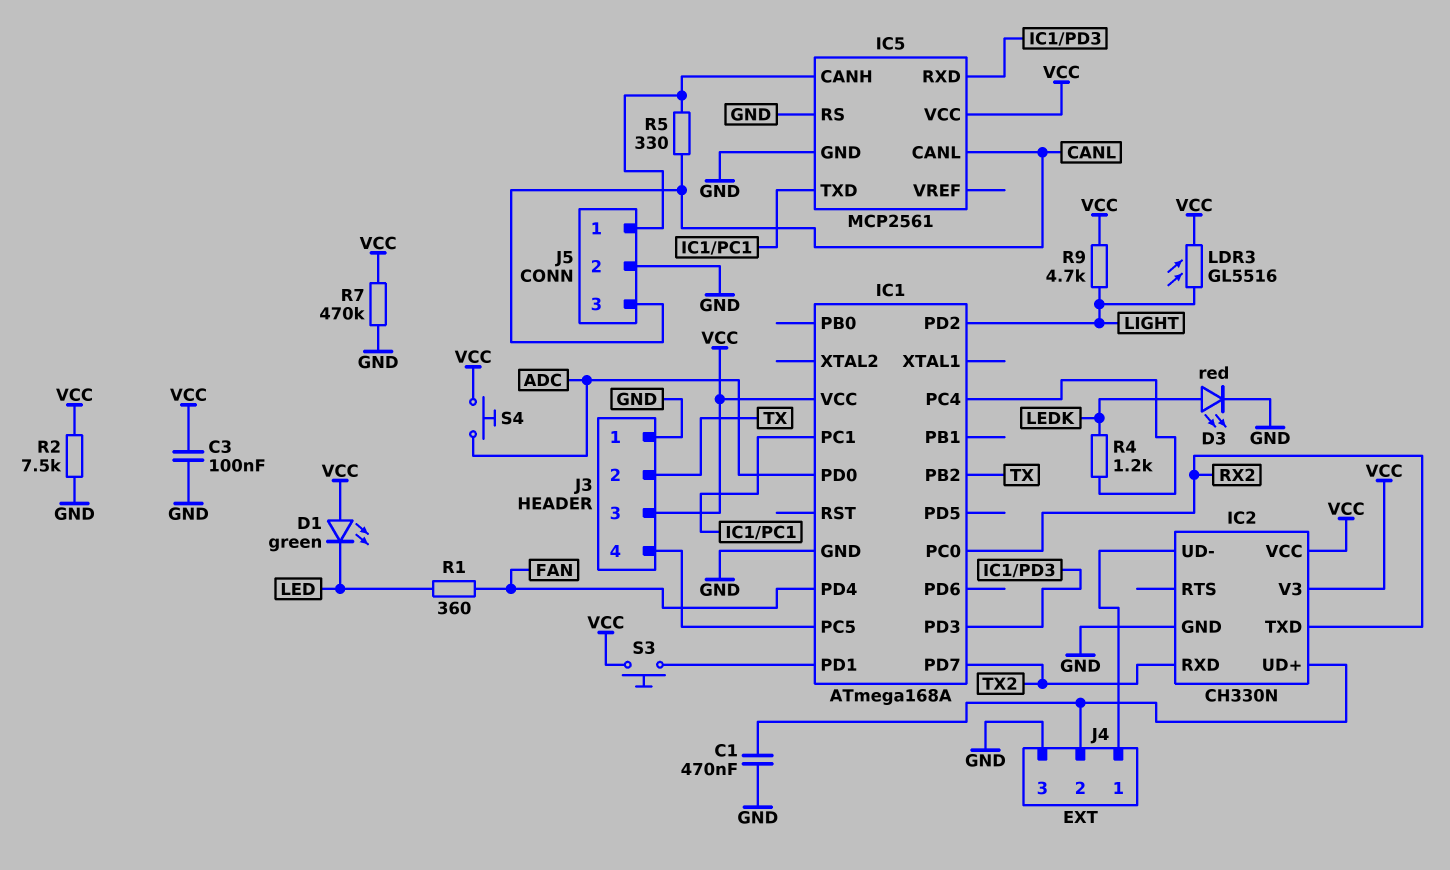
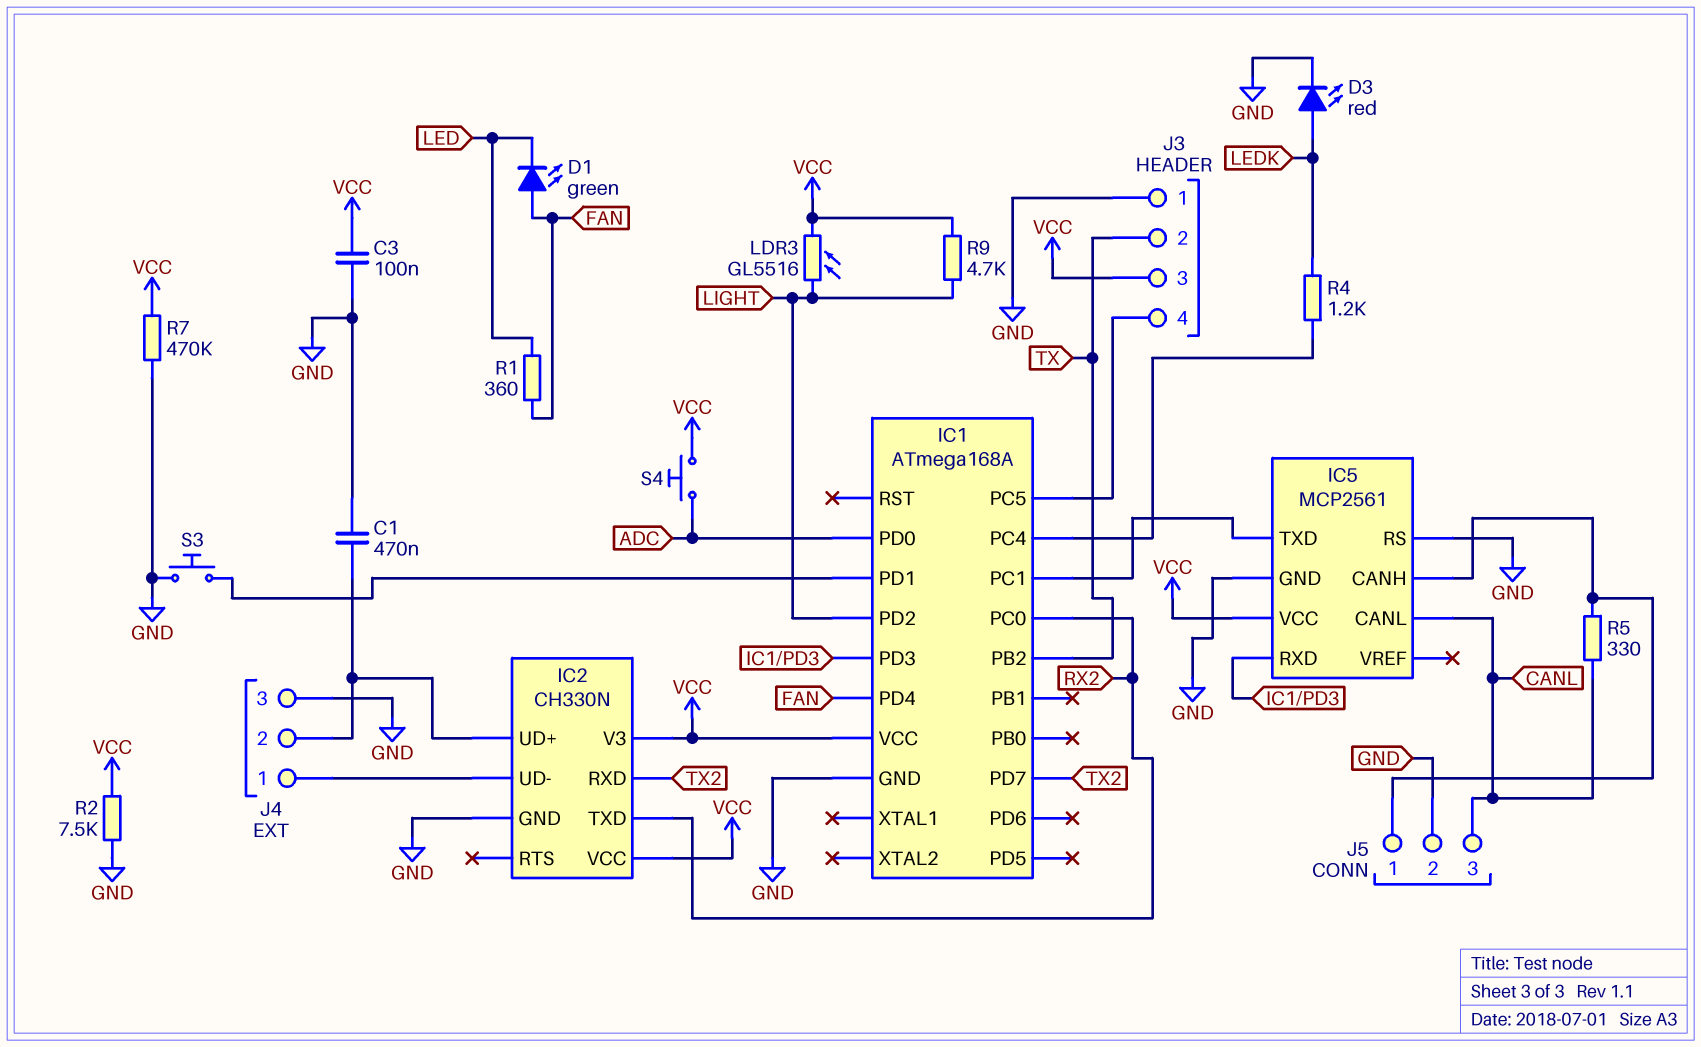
D1: LED green (A VCC, K LED) -> LED green (A FAN, K LED)
S3: button (IC1/PD1, VCC) -> button (GND, IC1/PD1)

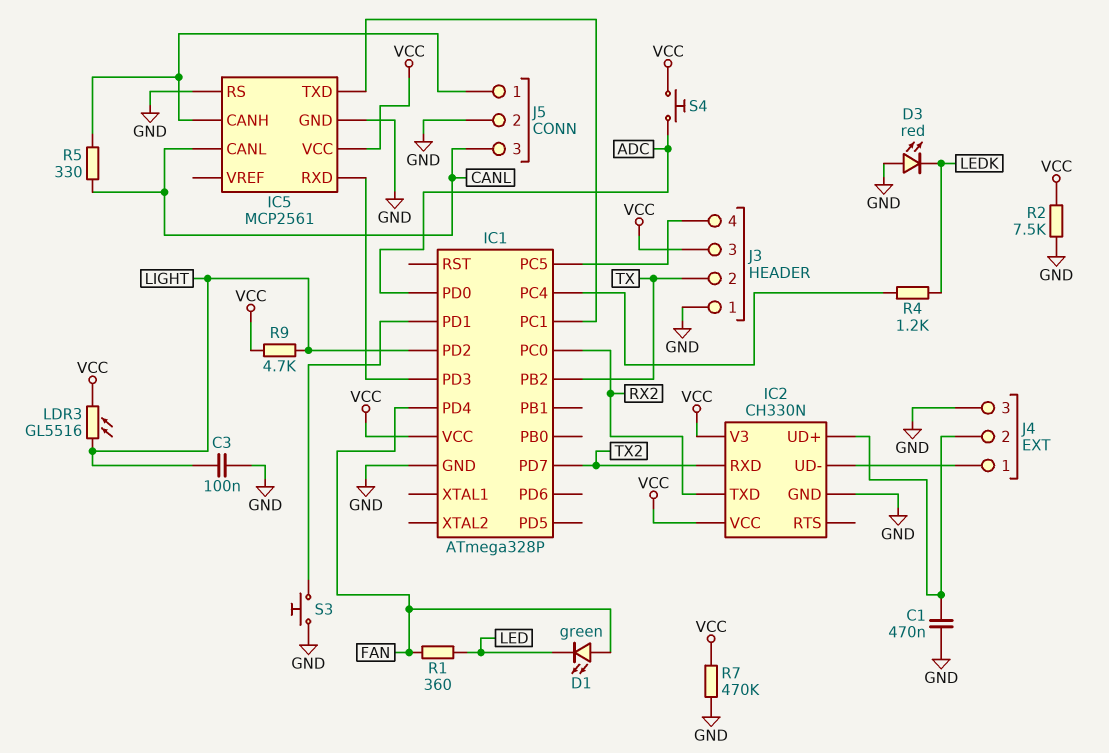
C3: 100nF (GND, VCC) -> 100nF (GND, LIGHT)
D3: LED red (A LEDK, K GND) -> LED red (A GND, K LEDK)
IC1: ATmega168A -> ATmega328P

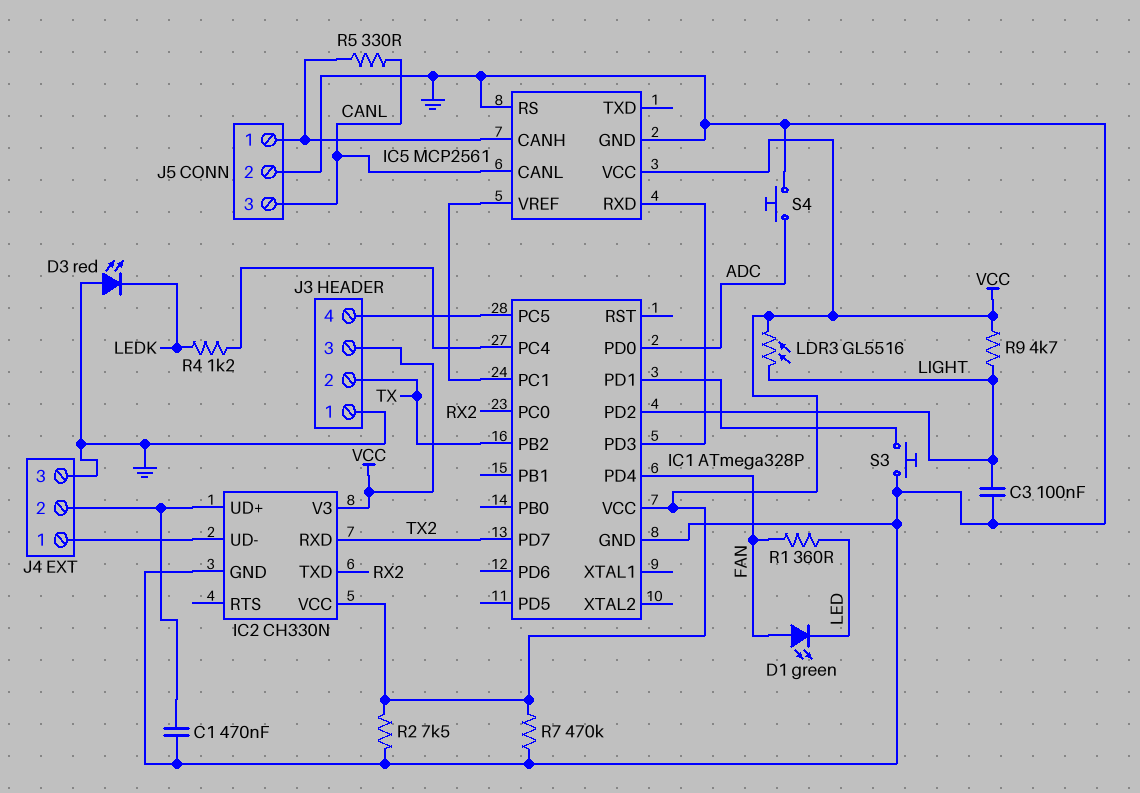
IC5 pin TXD: IC1/PC1 -> none
IC5 pin VREF: none -> IC1/PC1
S4: button (ADC, VCC) -> button (ADC, GND)

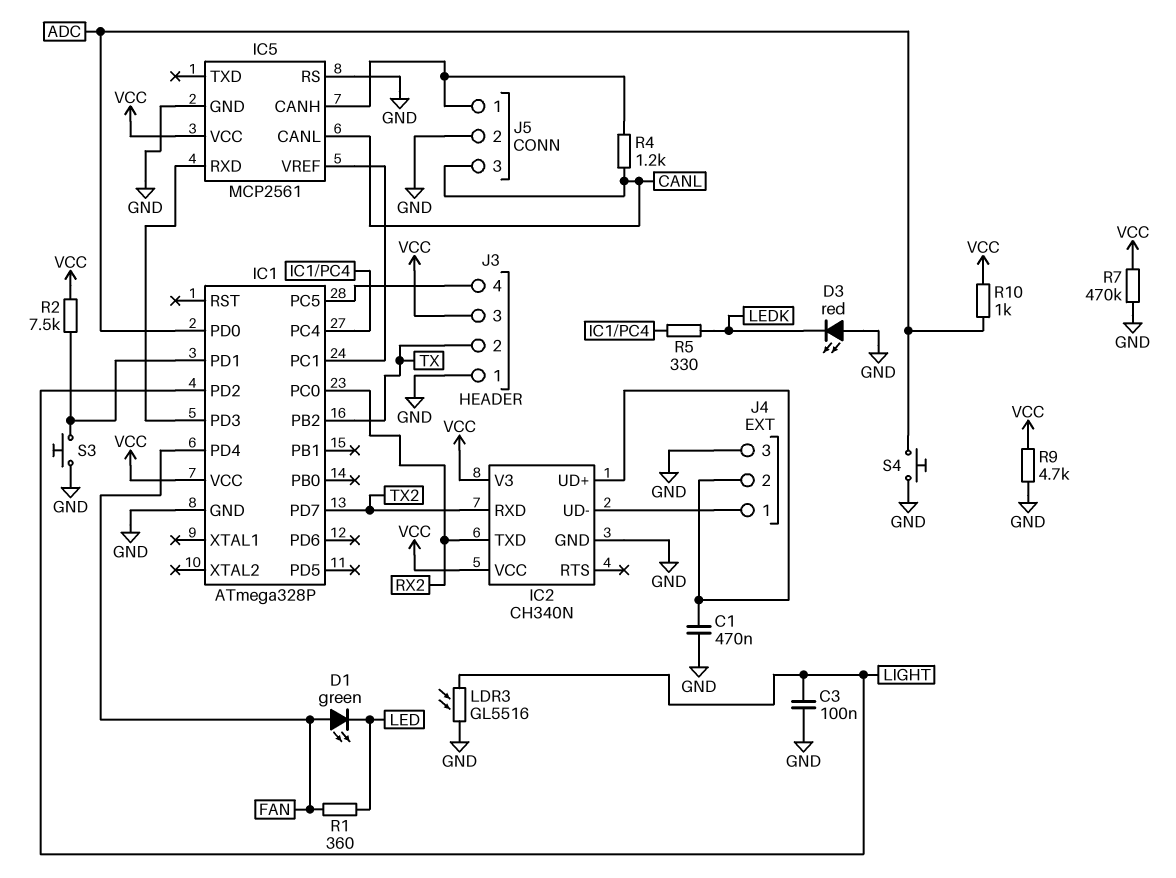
IC2: CH330N -> CH340N
LDR3: GL5516 (LIGHT, VCC) -> GL5516 (GND, LIGHT)
R2: 7.5k (GND, VCC) -> 7.5k (IC1/PD1, VCC)
R4: 1.2k (IC1/PC4, LEDK) -> 1.2k (CANL, IC5/CANH)
R5: 330 (CANL, IC5/CANH) -> 330 (IC1/PC4, LEDK)
R9: 4.7k (LIGHT, VCC) -> 4.7k (GND, VCC)
R10: none -> 1k (ADC, VCC)

